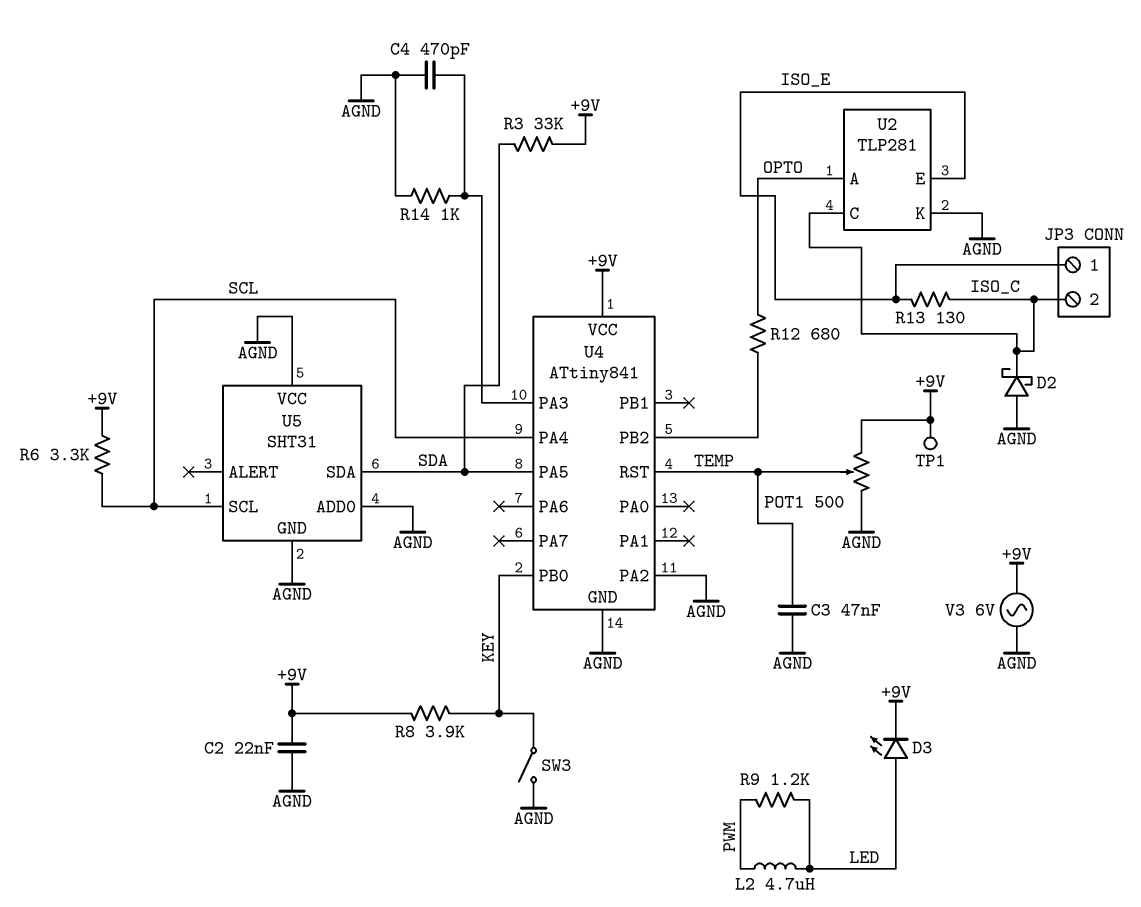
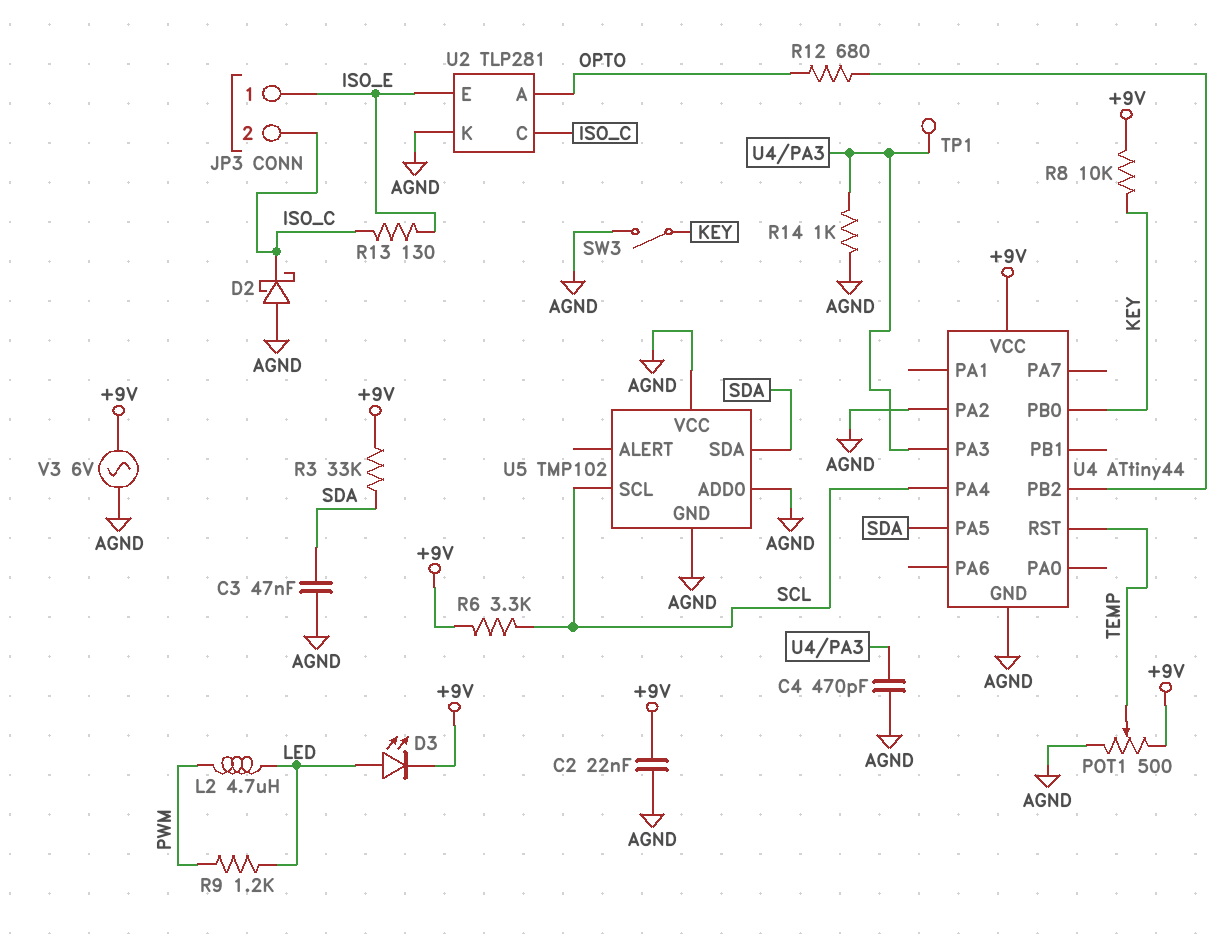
C3: 47nF (AGND, TEMP) -> 47nF (AGND, SDA)
R8: 3.9k (+9V, KEY) -> 10k (+9V, KEY)
TP1: test point (+9V) -> test point (U4/PA3)
U4: ATtiny841 -> ATtiny44
U5: SHT31 -> TMP102

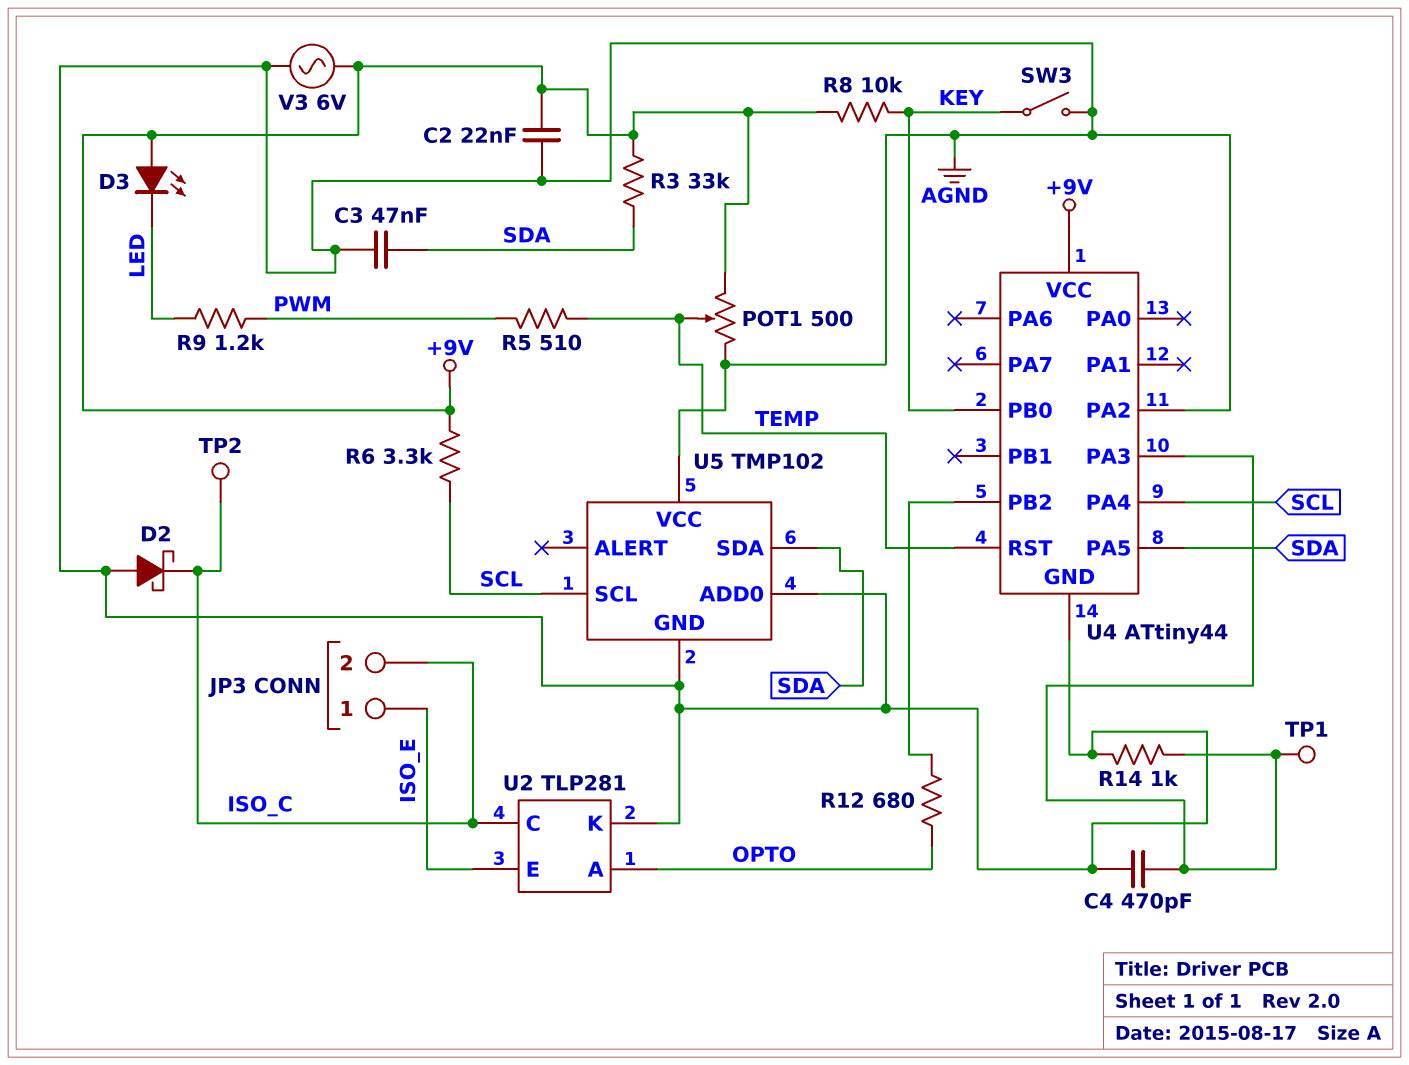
D3: LED (A LED, K +9V) -> LED (A +9V, K LED)
L2: 4.7uH (LED, PWM) -> none
R5: none -> 510 (PWM, TEMP)
R13: 130 (ISO_C, ISO_E) -> none
TP2: none -> test point (ISO_C)

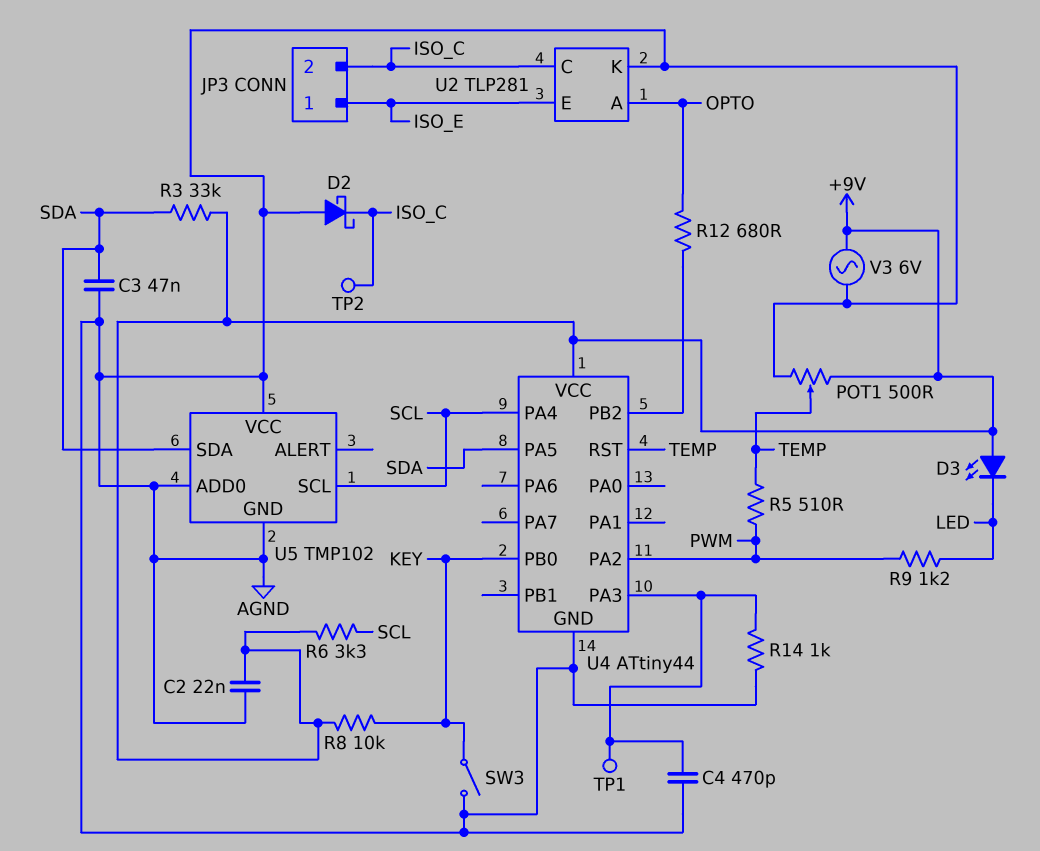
U4 pin PA2: AGND -> PWM

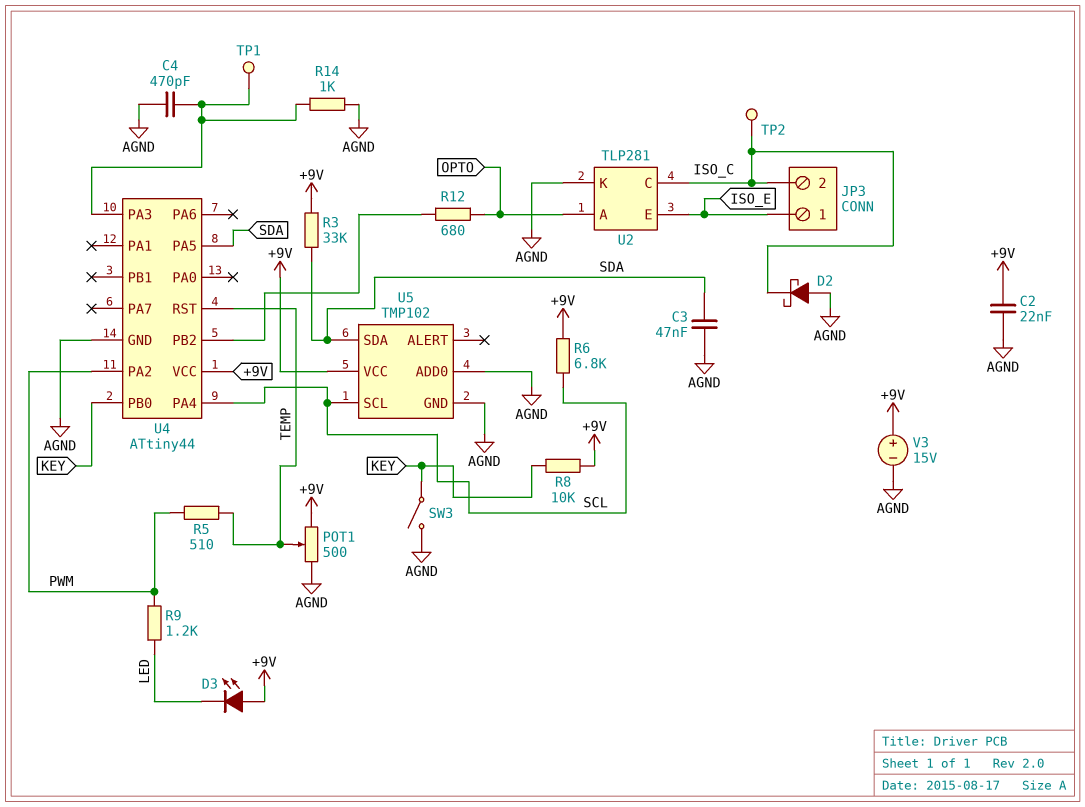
R6: 3.3k (+9V, SCL) -> 6.8k (+9V, SCL)
U5 pin VCC: AGND -> +9V
V3: AC 6V (+9V, AGND) -> 15V (plus +9V, minus AGND)

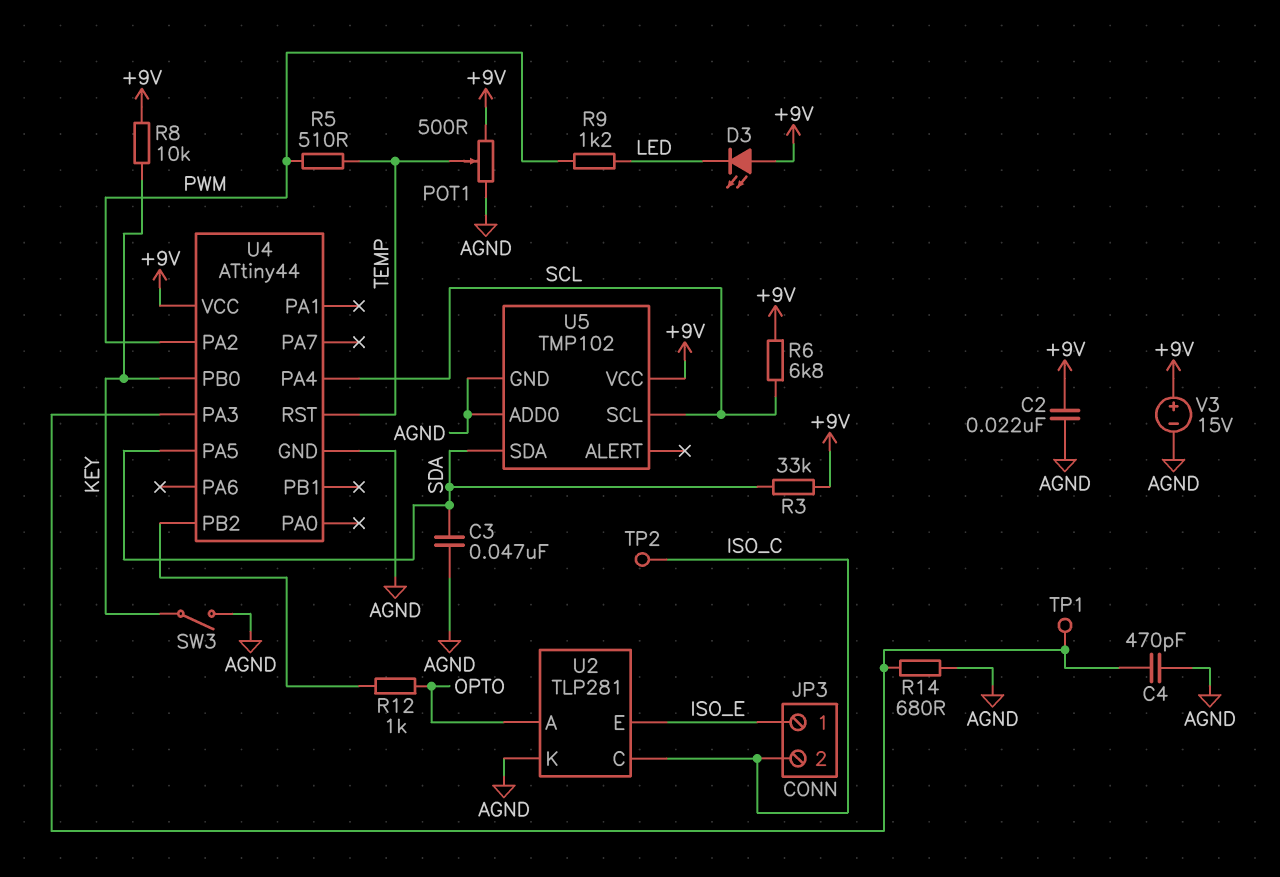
D2: schottky (A AGND, K ISO_C) -> none
R12: 680 (OPTO, U4/PB2) -> 1k (OPTO, U4/PB2)
R14: 1k (AGND, U4/PA3) -> 680 (AGND, U4/PA3)

